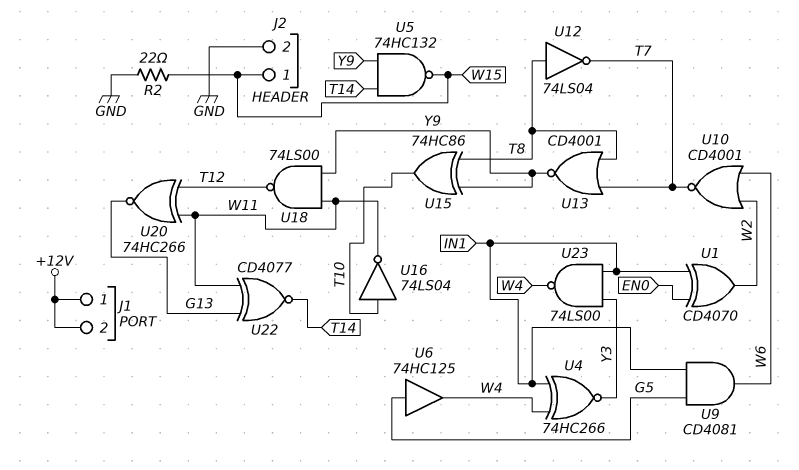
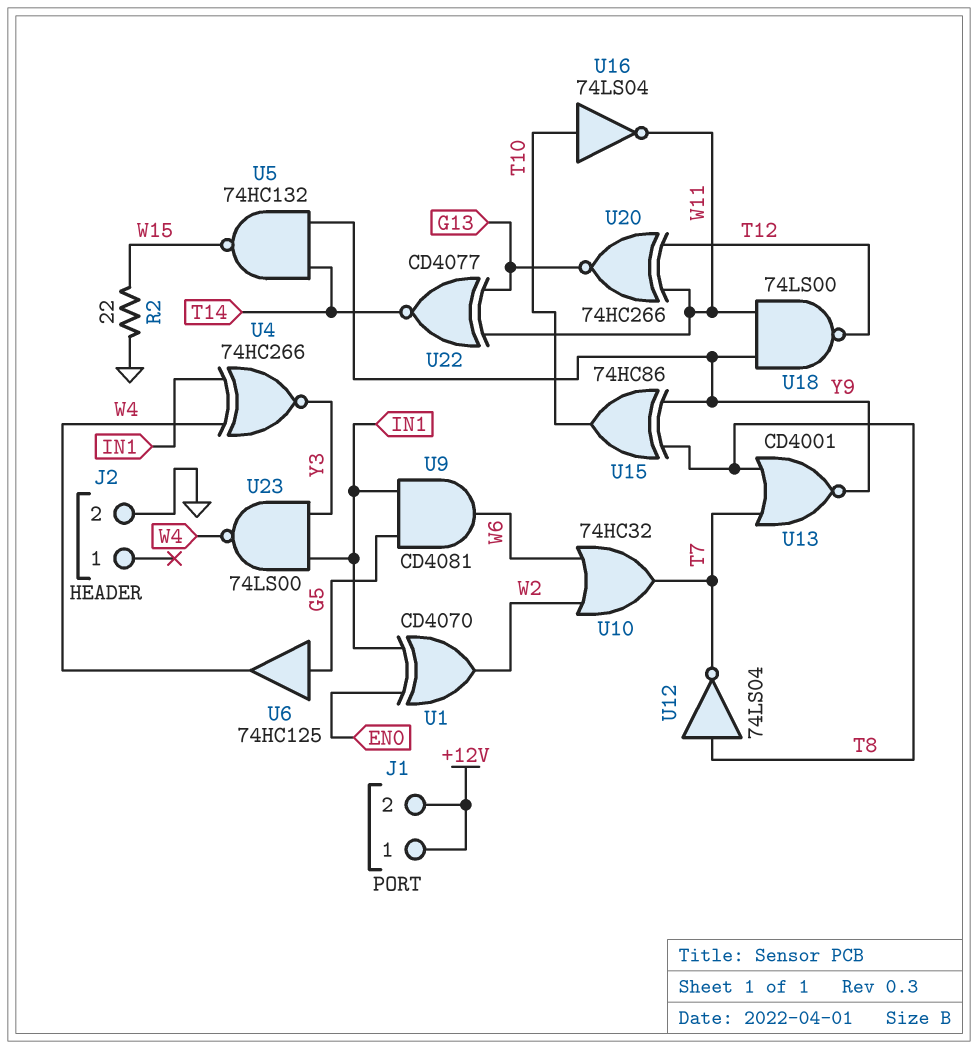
J2 pin 1: W15 -> none
U10: NOR CD4001 (in W2, in W6, out T7) -> OR 74HC32 (in W2, in W6, out T7)

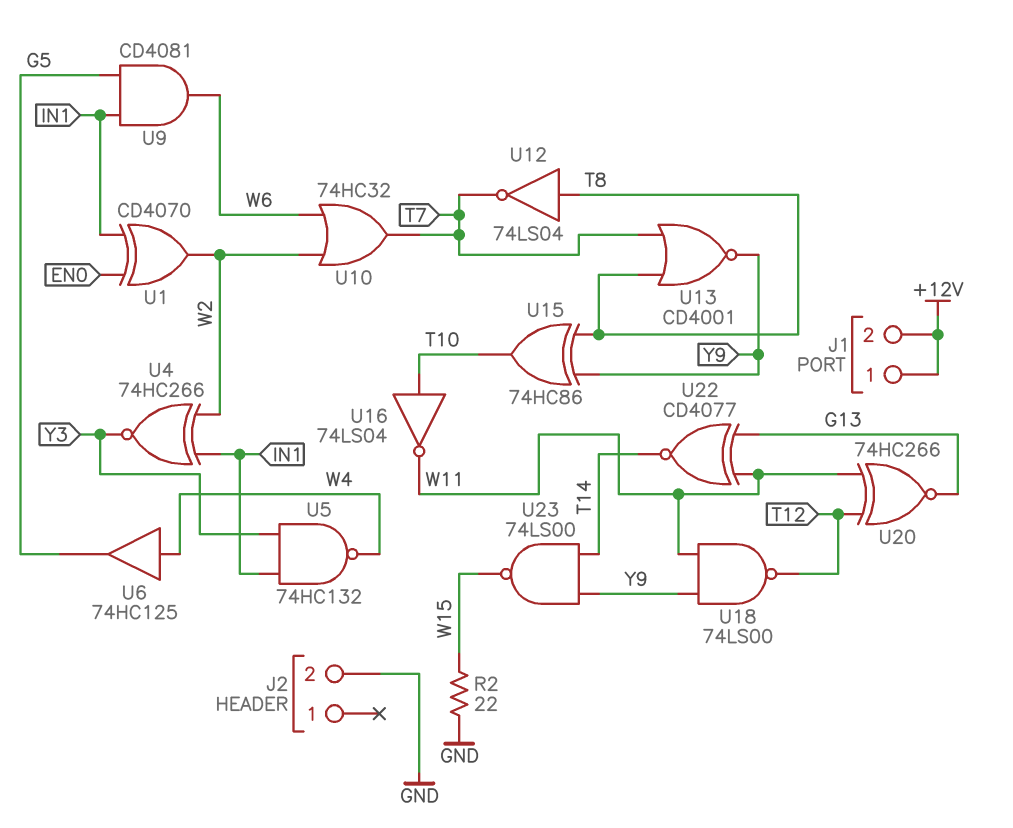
U4: XNOR 74HC266 (in IN1, in W4, out Y3) -> XNOR 74HC266 (in IN1, in W2, out Y3)
U5: NAND 74HC132 (in T14, in Y9, out W15) -> NAND 74HC132 (in IN1, in Y3, out W4)
U6: buffer 74HC125 (in G5, out W4) -> buffer 74HC125 (in W4, out G5)
U23: NAND 74LS00 (in IN1, in Y3, out W4) -> NAND 74LS00 (in T14, in Y9, out W15)

